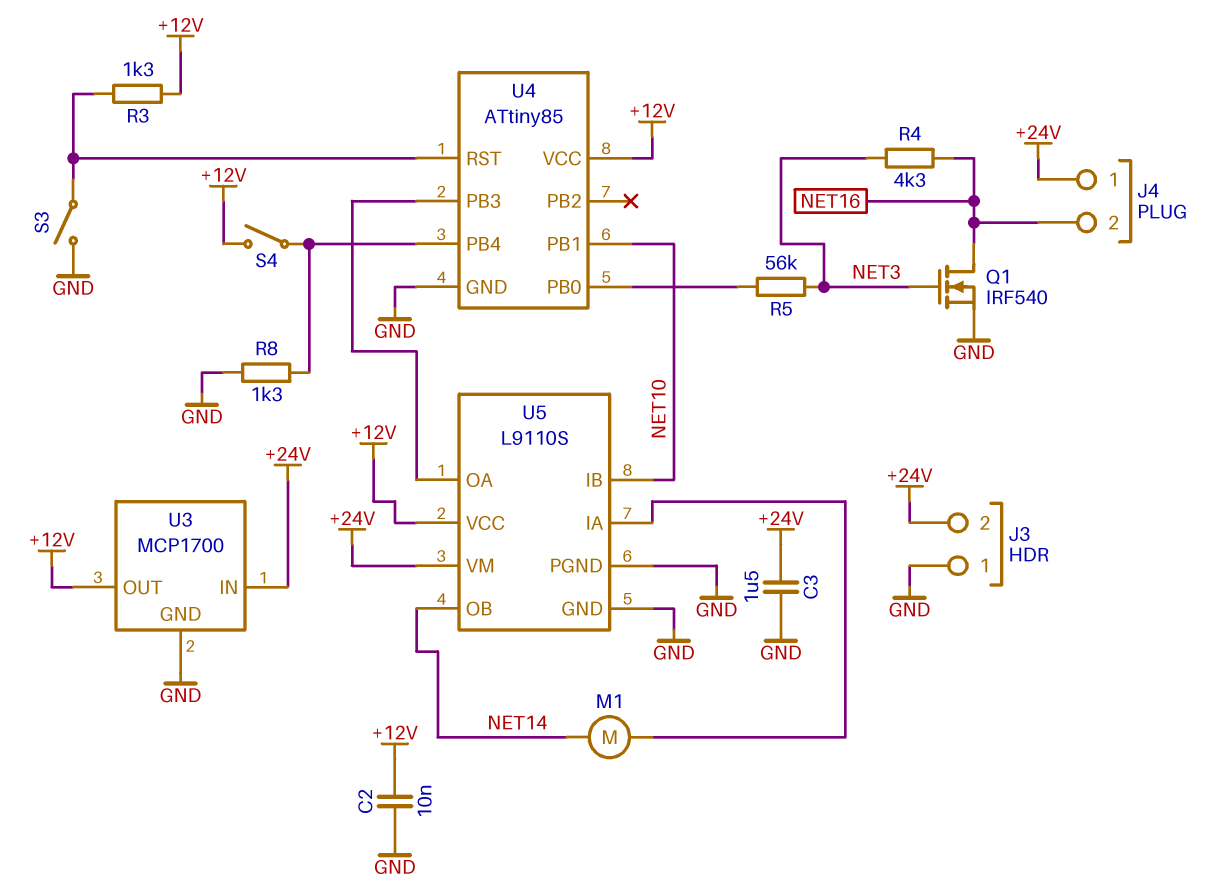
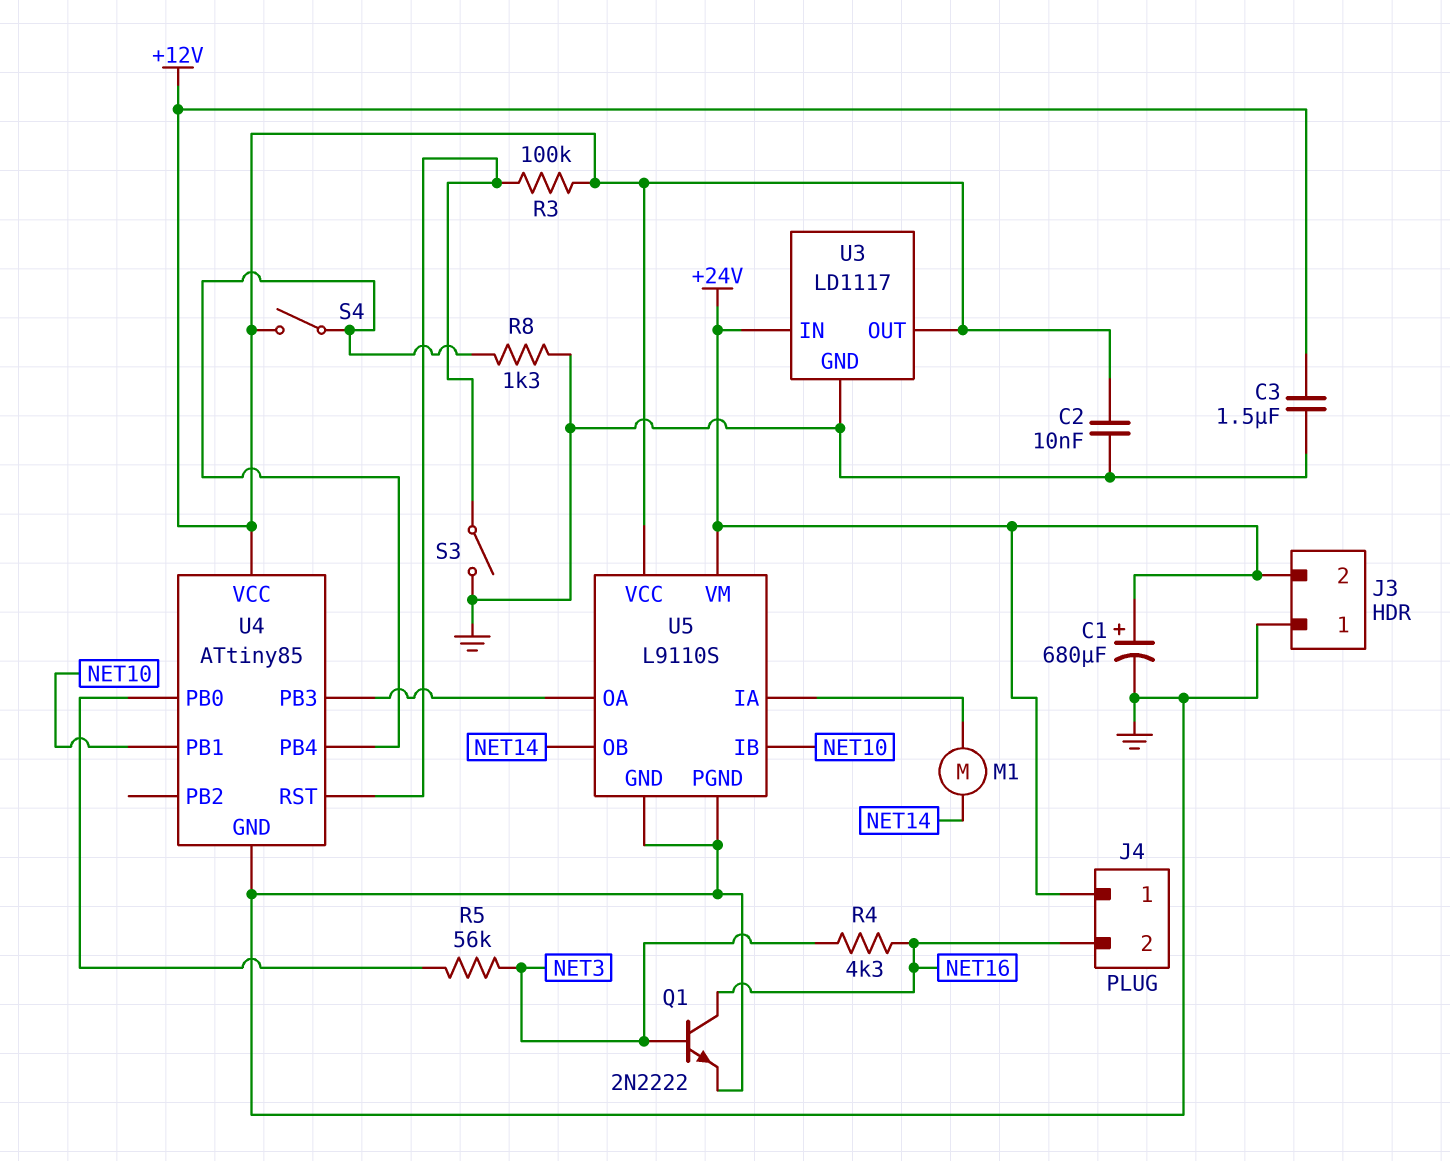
C1: none -> 680uF (plus +24V, minus GND)
C3: 1.5uF (+24V, GND) -> 1.5uF (+12V, GND)
Q1: NMOS IRF540 (G NET3, D NET16, S GND) -> NPN 2N2222 (B NET3, C NET16, E GND)
R3: 1.3k (+12V, U4/RST) -> 100k (+12V, U4/RST)
U3: MCP1700 -> LD1117

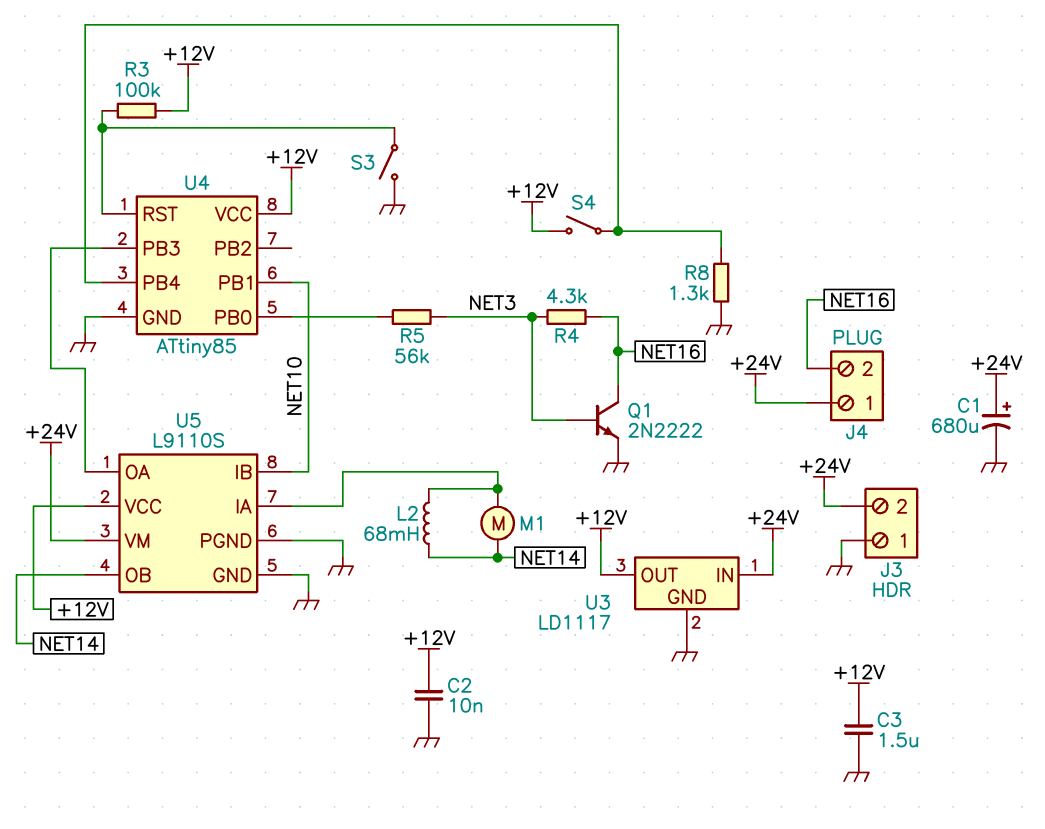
L2: none -> 68mH (NET14, U5/IA)

